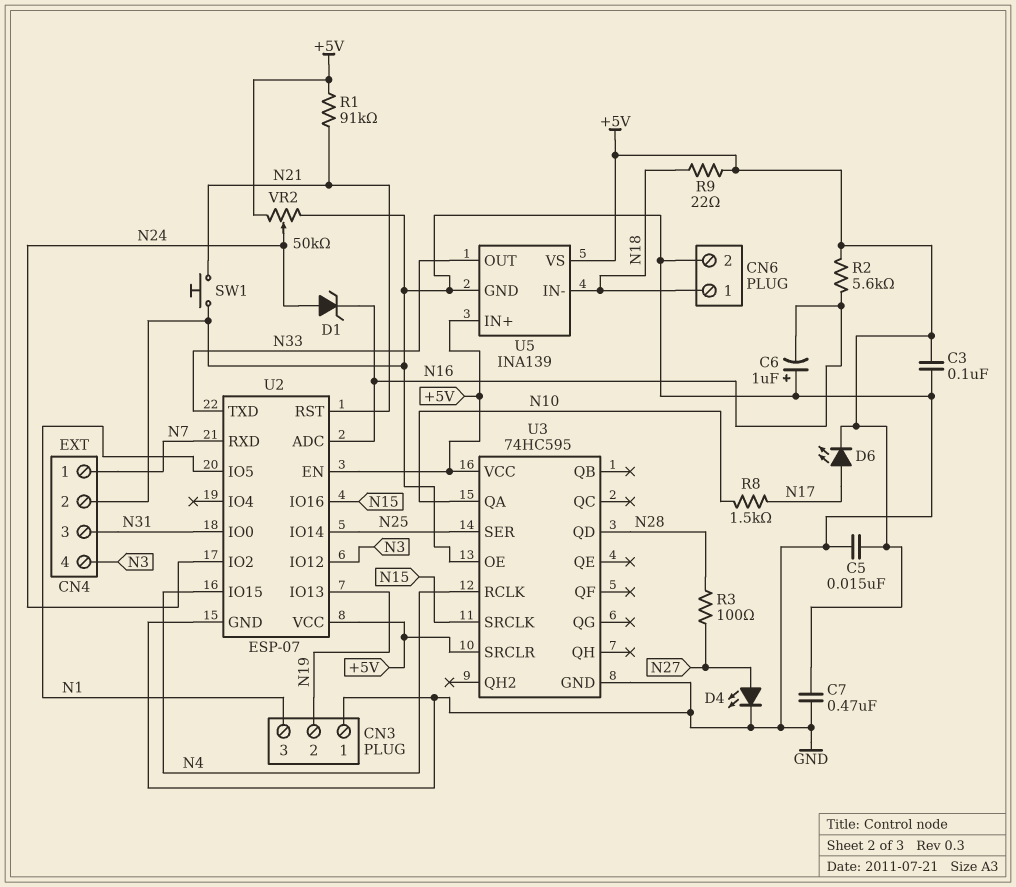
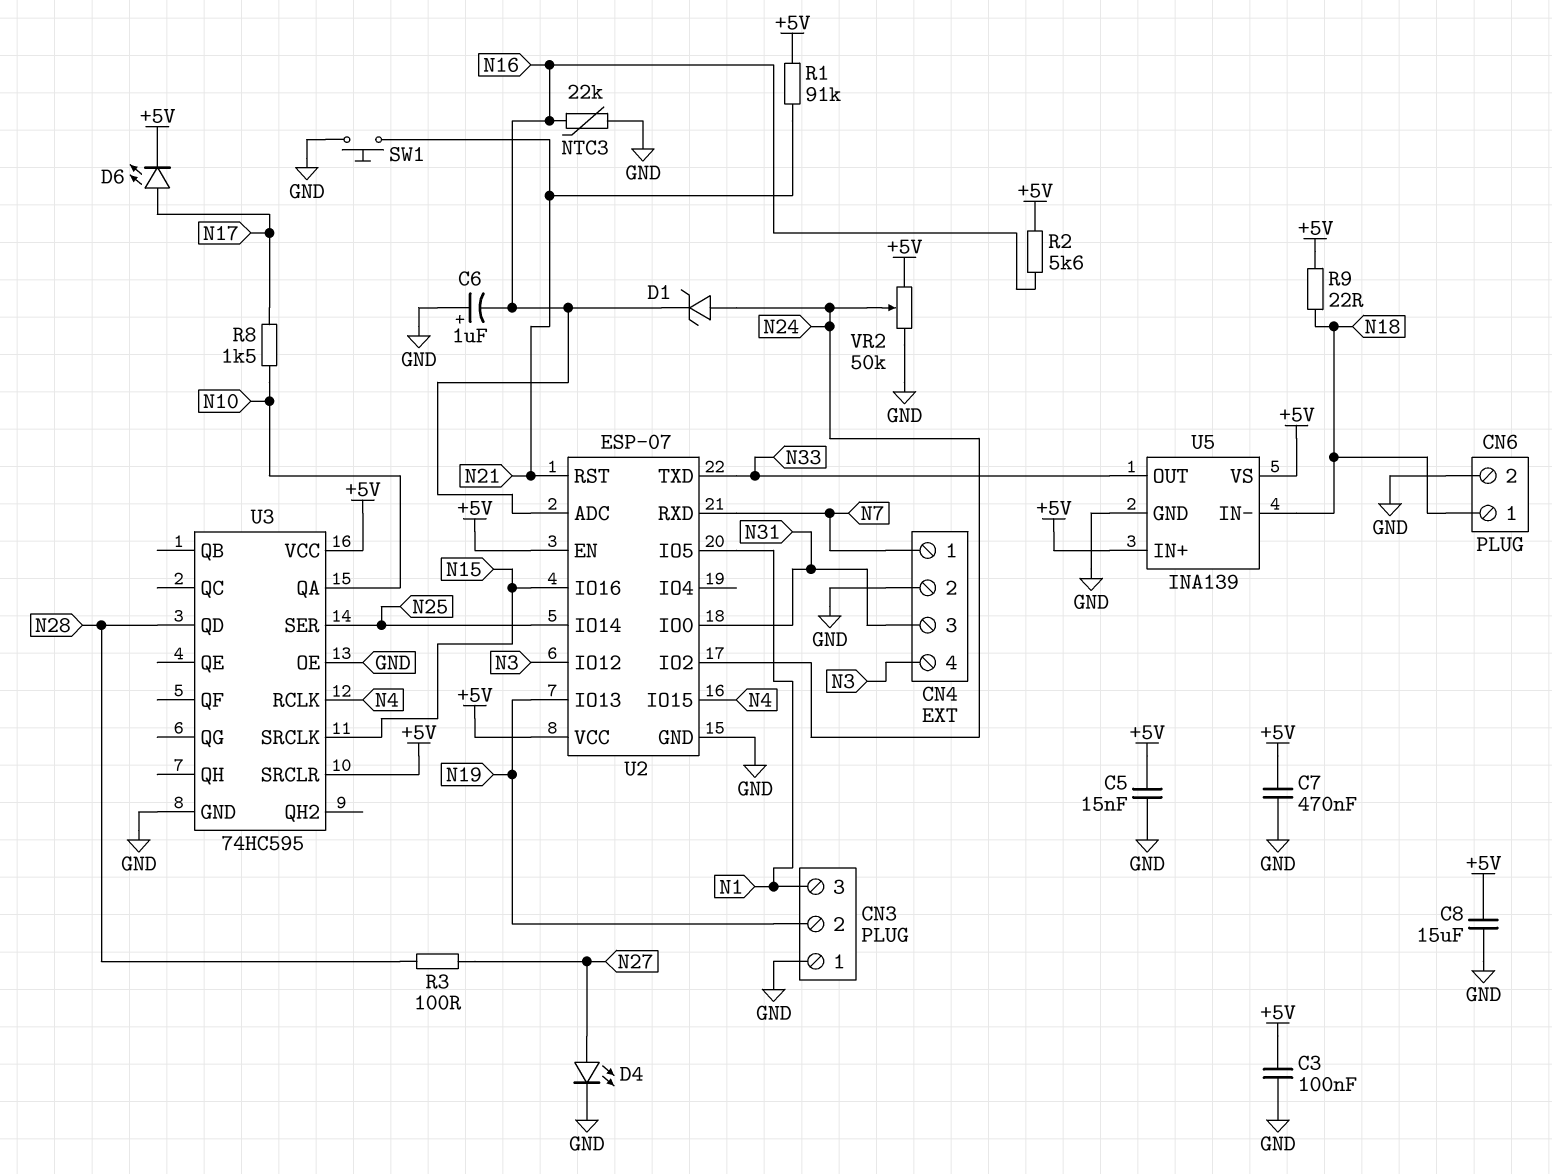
C8: none -> 15uF (+5V, GND)
NTC3: none -> 22k (GND, N16)

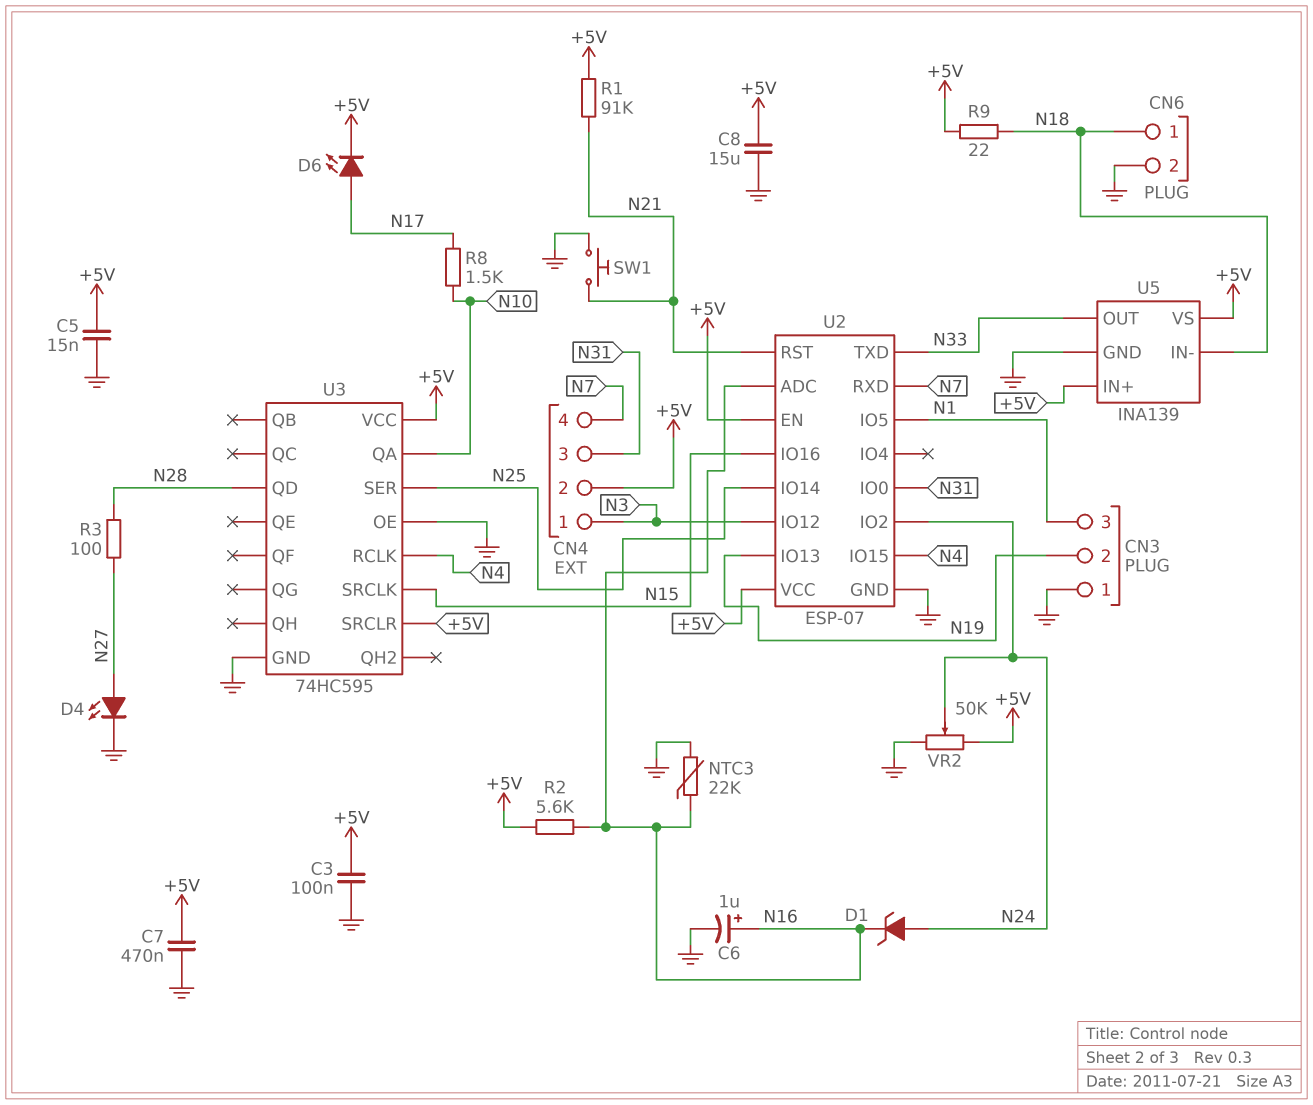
C6: 1uF (plus GND, minus N16) -> 1uF (plus N16, minus GND)
CN4 pin 1: N7 -> N3
CN4 pin 2: GND -> +5V
CN4 pin 4: N3 -> N7

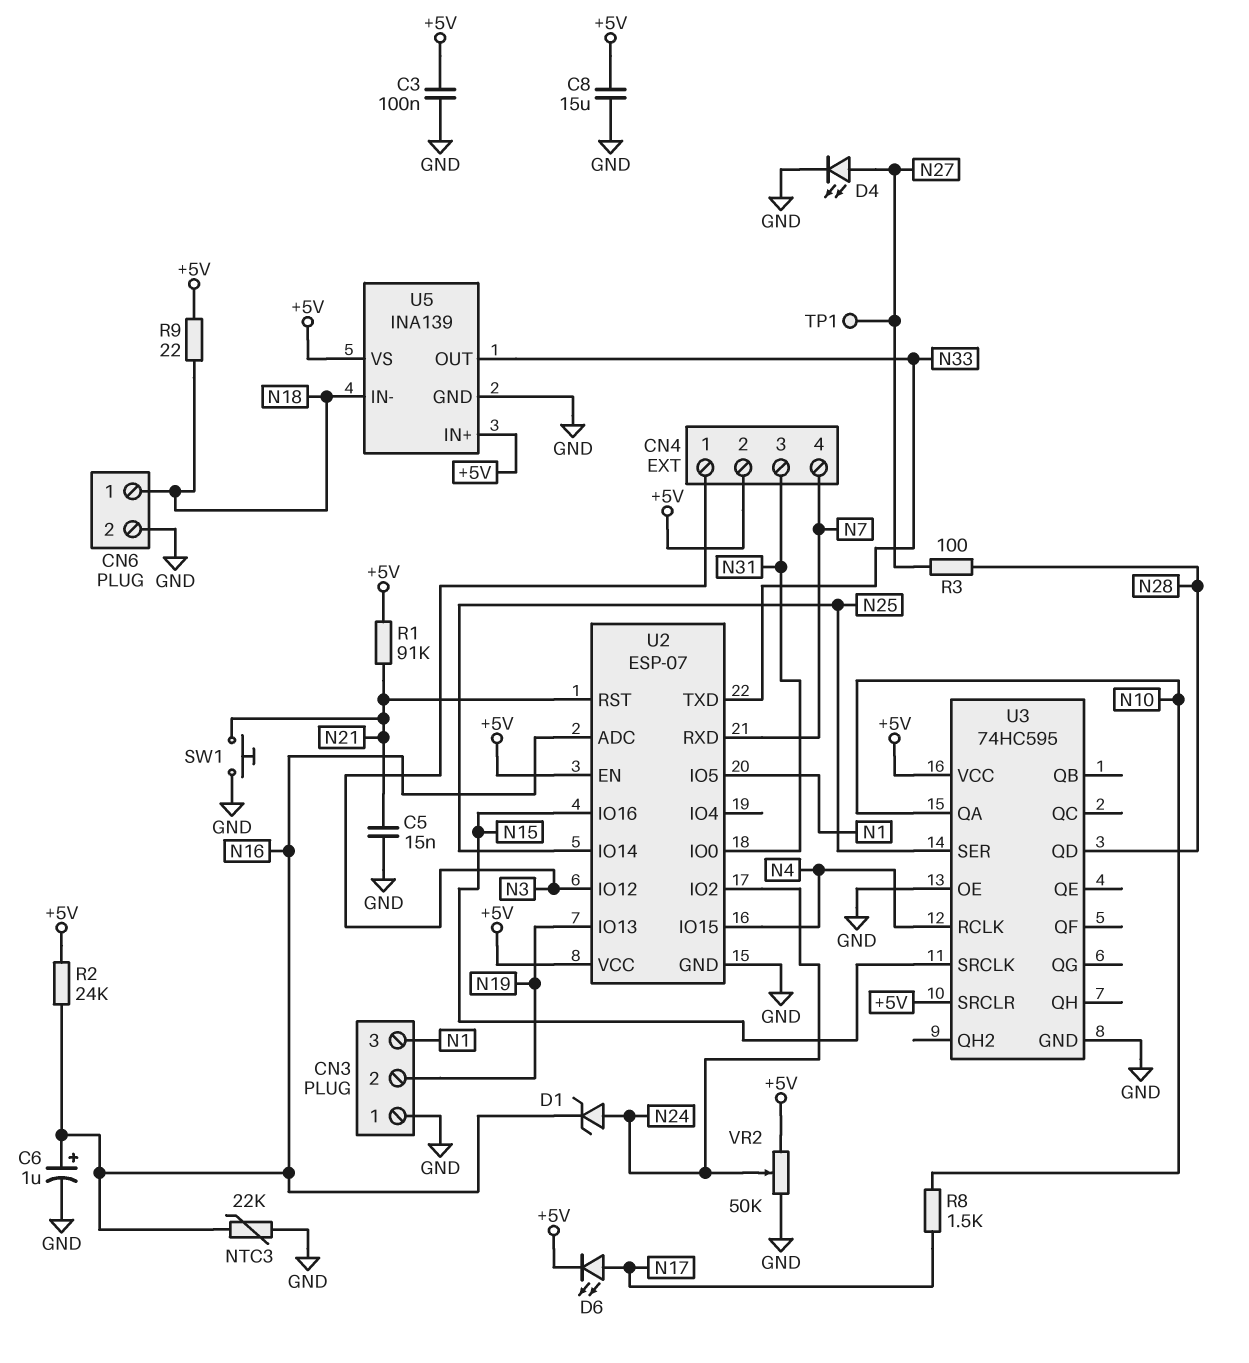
C5: 15nF (+5V, GND) -> 15nF (GND, N21)
C7: 470nF (+5V, GND) -> none
R2: 5.6k (+5V, N16) -> 24k (+5V, N16)
TP1: none -> test point (N27)

